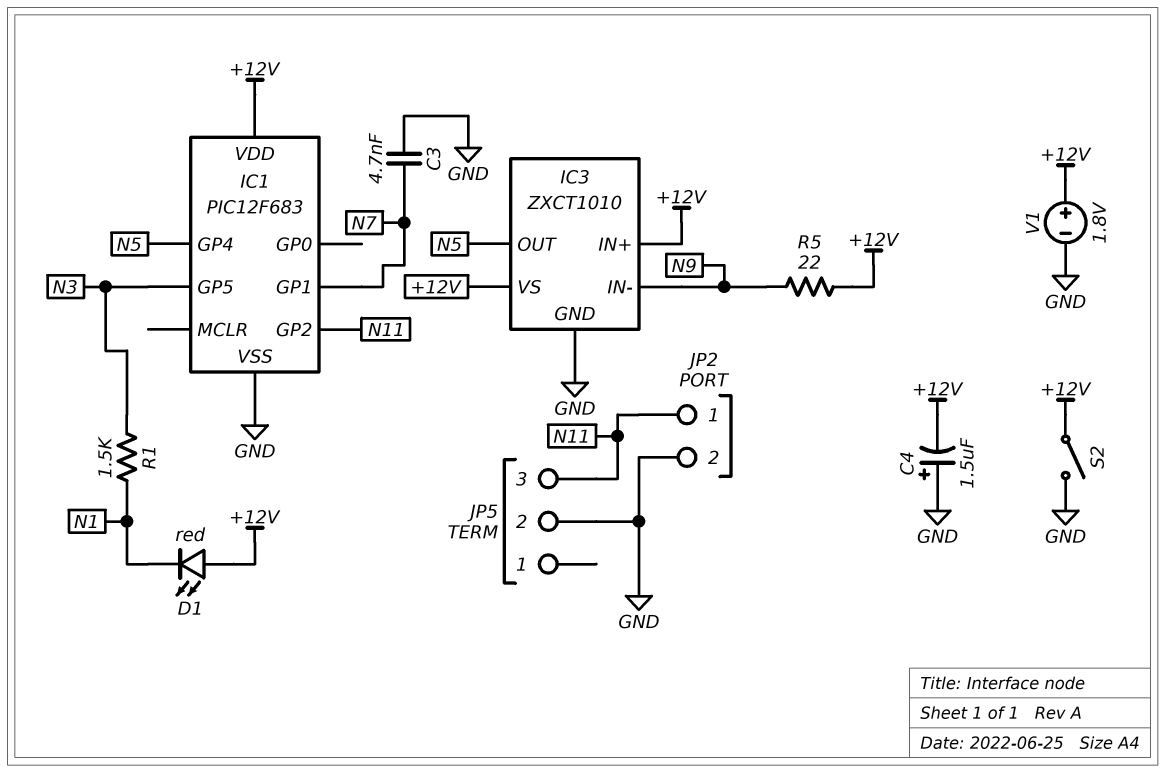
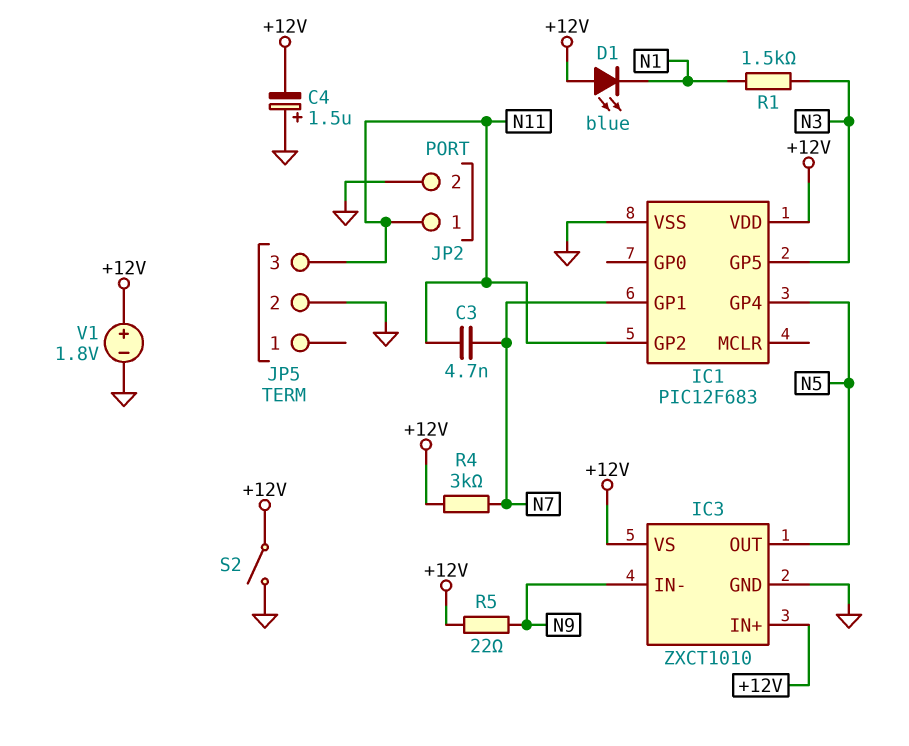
C3: 4.7nF (GND, N7) -> 4.7nF (N7, N11)
D1: LED red (A +12V, K N1) -> LED blue (A +12V, K N1)
R4: none -> 3k (+12V, N7)

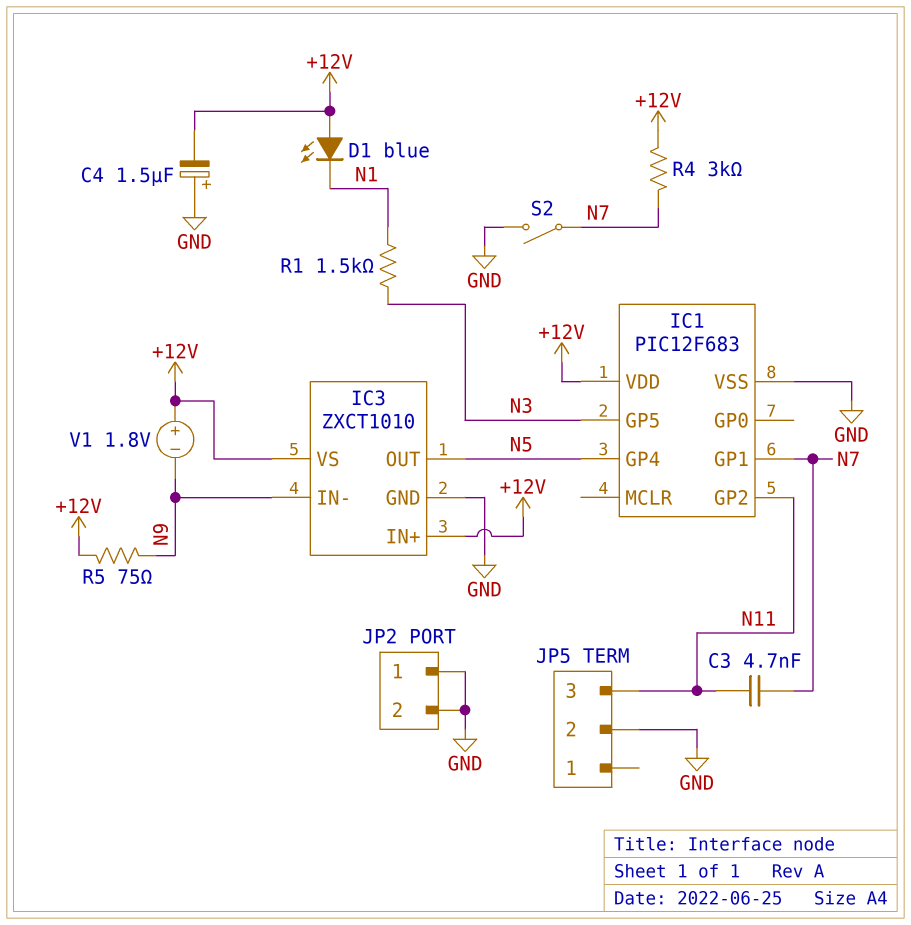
JP2 pin 1: N11 -> GND
R5: 22 (+12V, N9) -> 75 (+12V, N9)
S2: switch (+12V, GND) -> switch (GND, N7)
V1: 1.8V (plus +12V, minus GND) -> 1.8V (plus +12V, minus N9)

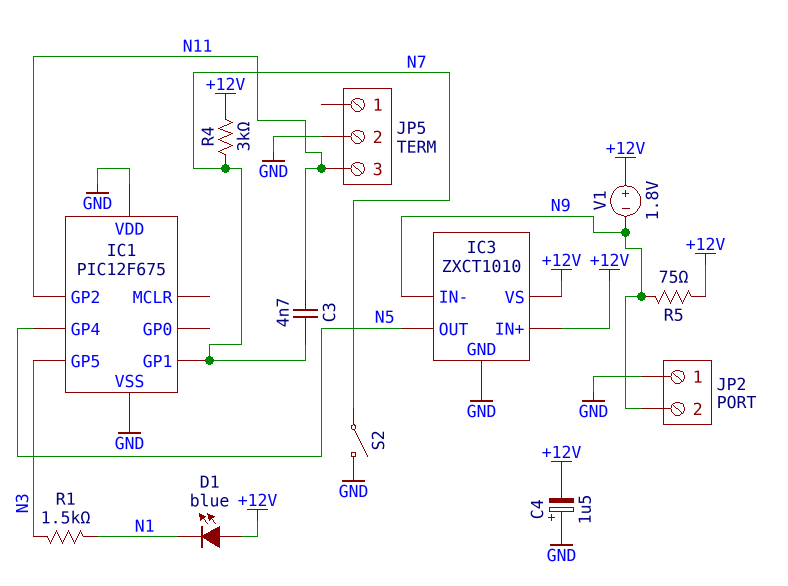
IC1: PIC12F683 -> PIC12F675
IC1 pin VDD: +12V -> GND
JP2 pin 2: GND -> N9

